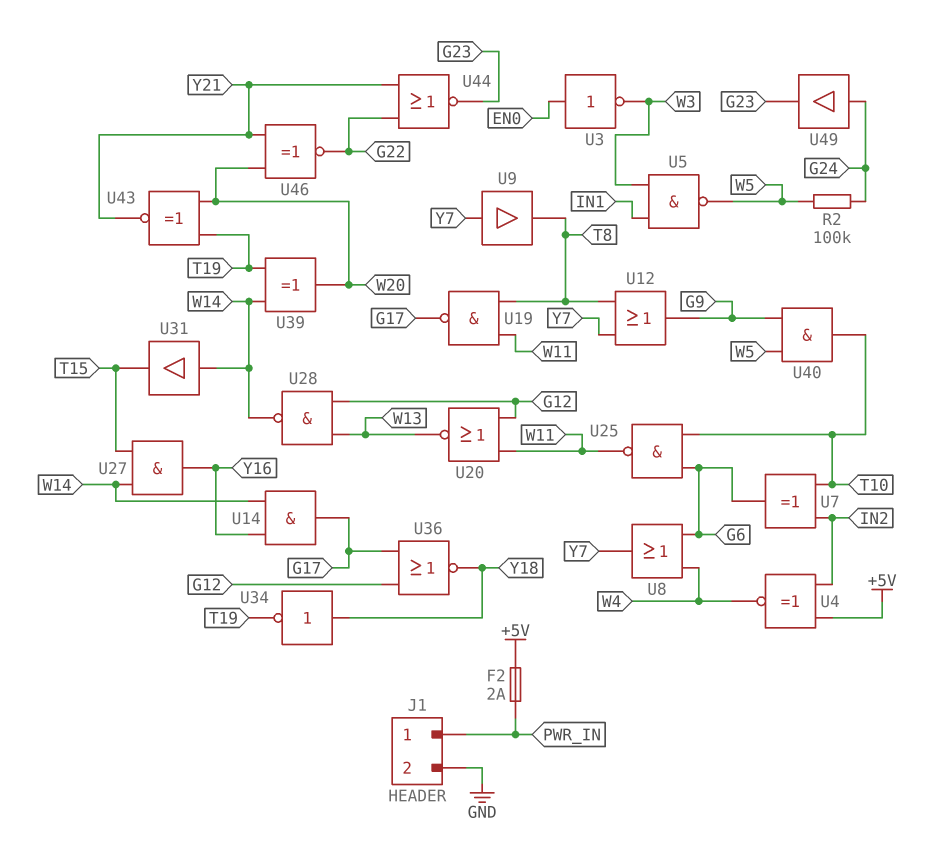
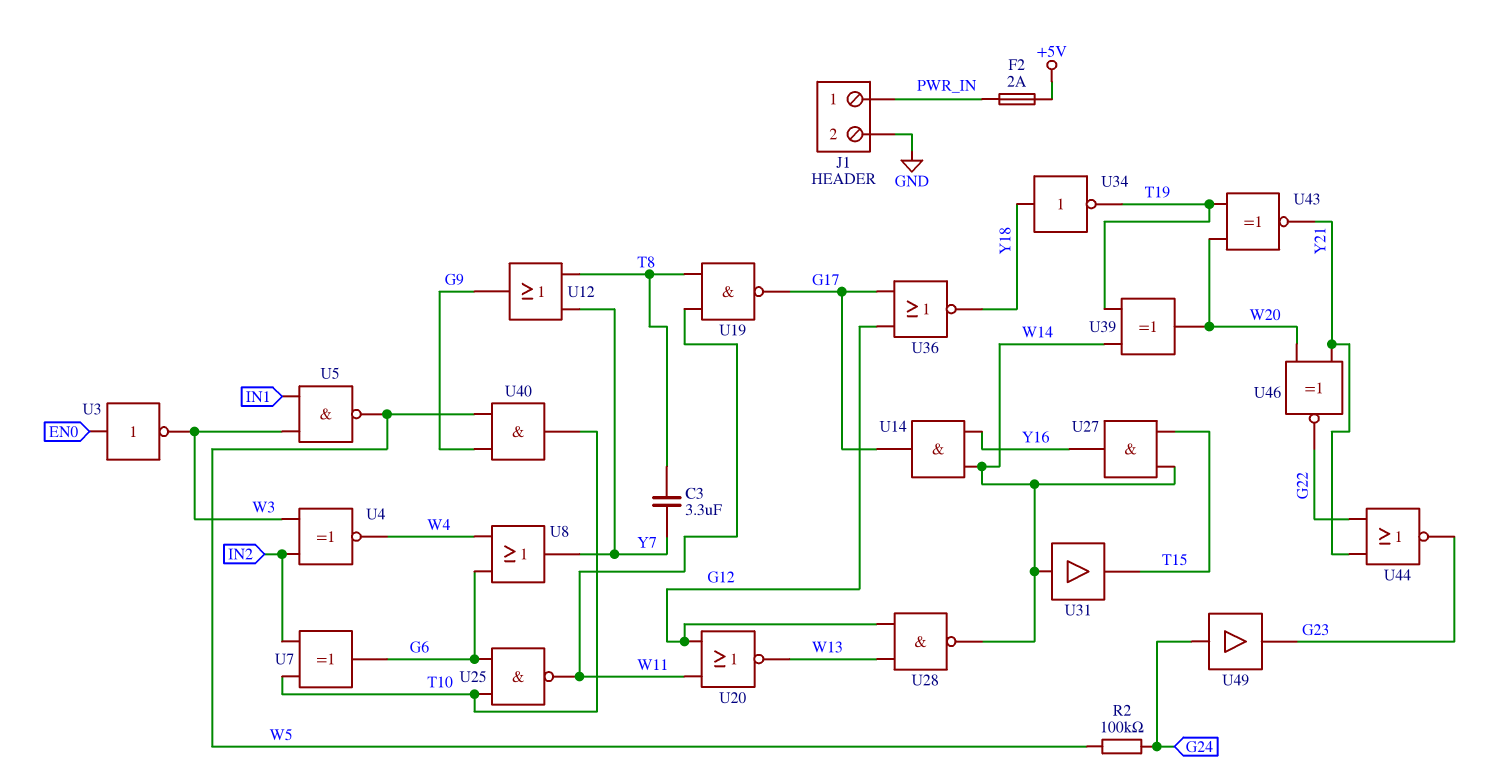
C3: none -> 3.3uF (T8, Y7)
U4: XNOR (in +5V, in IN2, out W4) -> XNOR (in IN2, in W3, out W4)
U9: buffer (in Y7, out T8) -> none

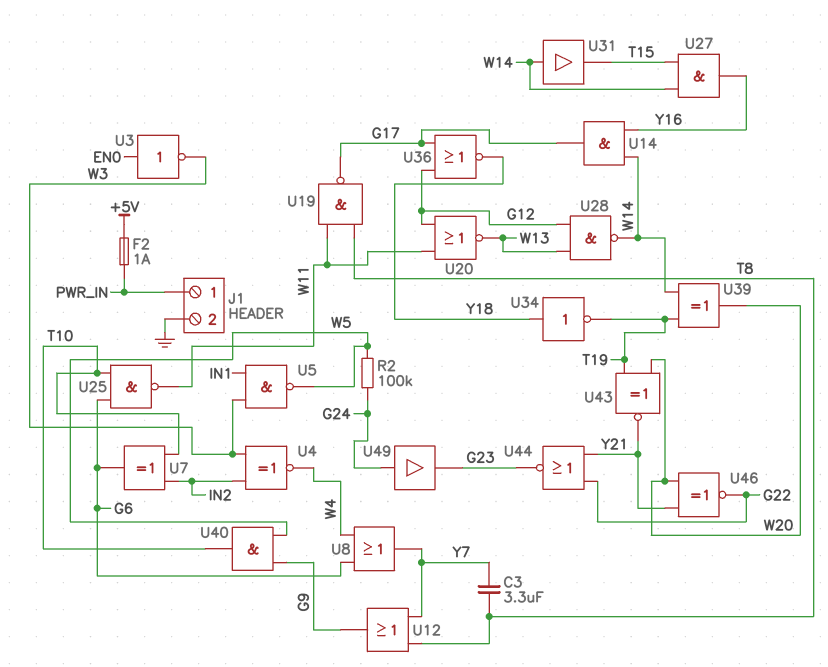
F2: 2A (+5V, PWR_IN) -> 1A (+5V, PWR_IN)

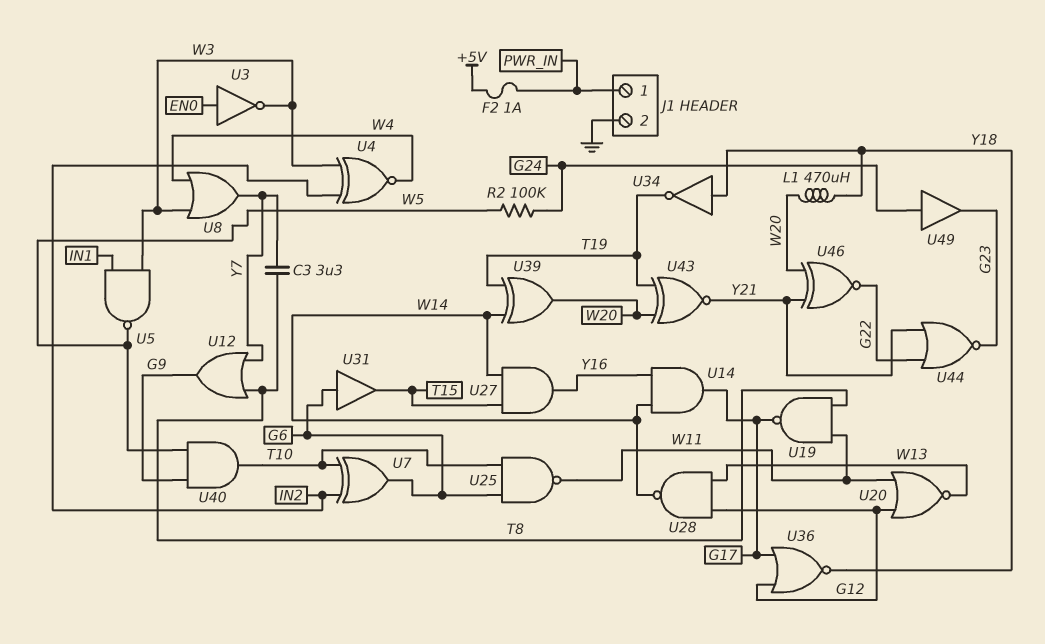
L1: none -> 470uH (W20, Y18)
U8: OR (in G6, in W4, out Y7) -> OR (in W3, in W4, out Y7)
U31: buffer (in W14, out T15) -> buffer (in G6, out T15)

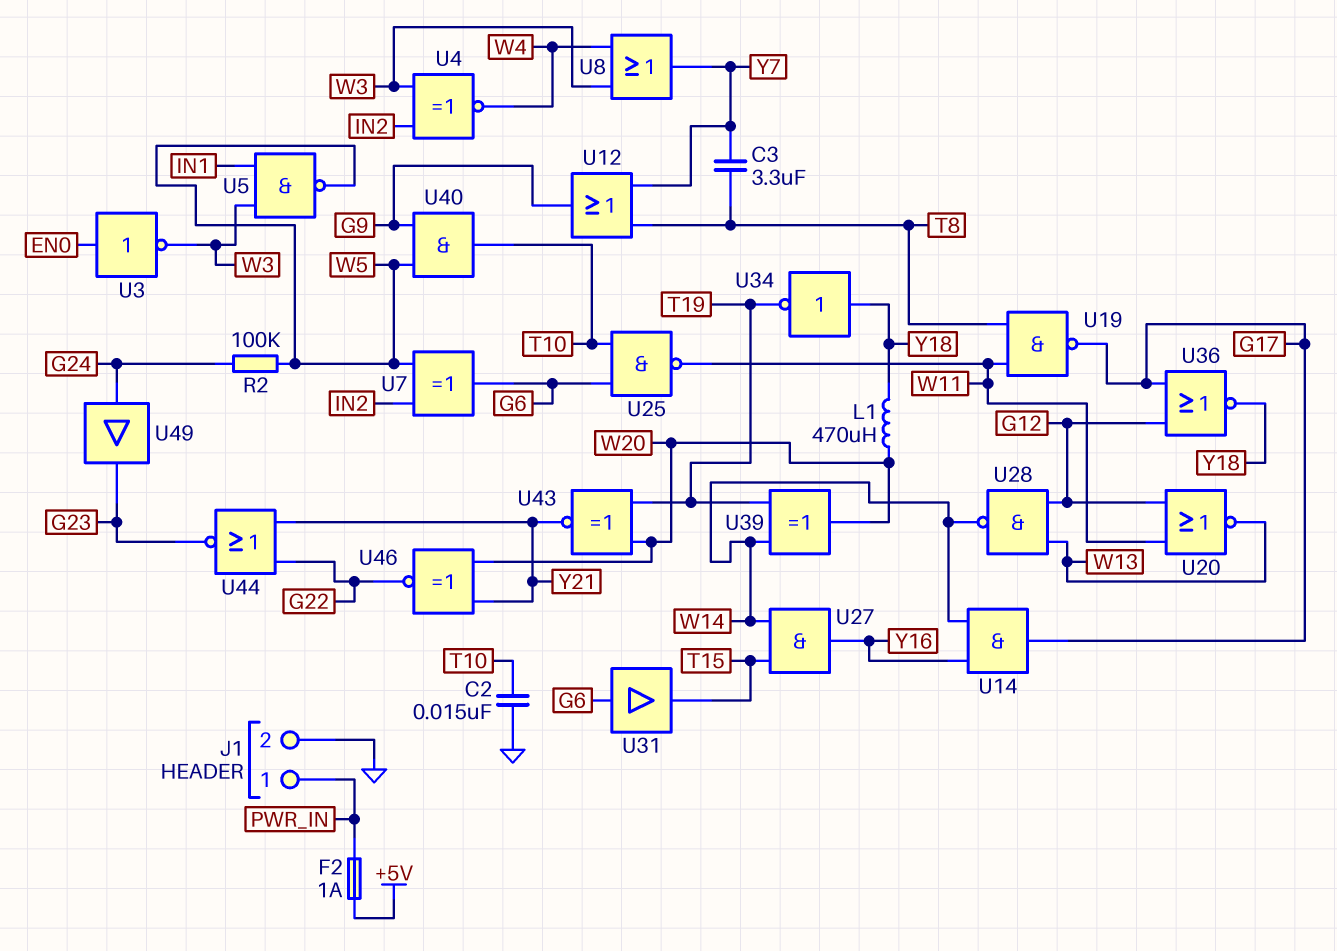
C2: none -> 15nF (GND, T10)
U7: XOR (in IN2, in T10, out G6) -> XOR (in IN2, in W5, out G6)

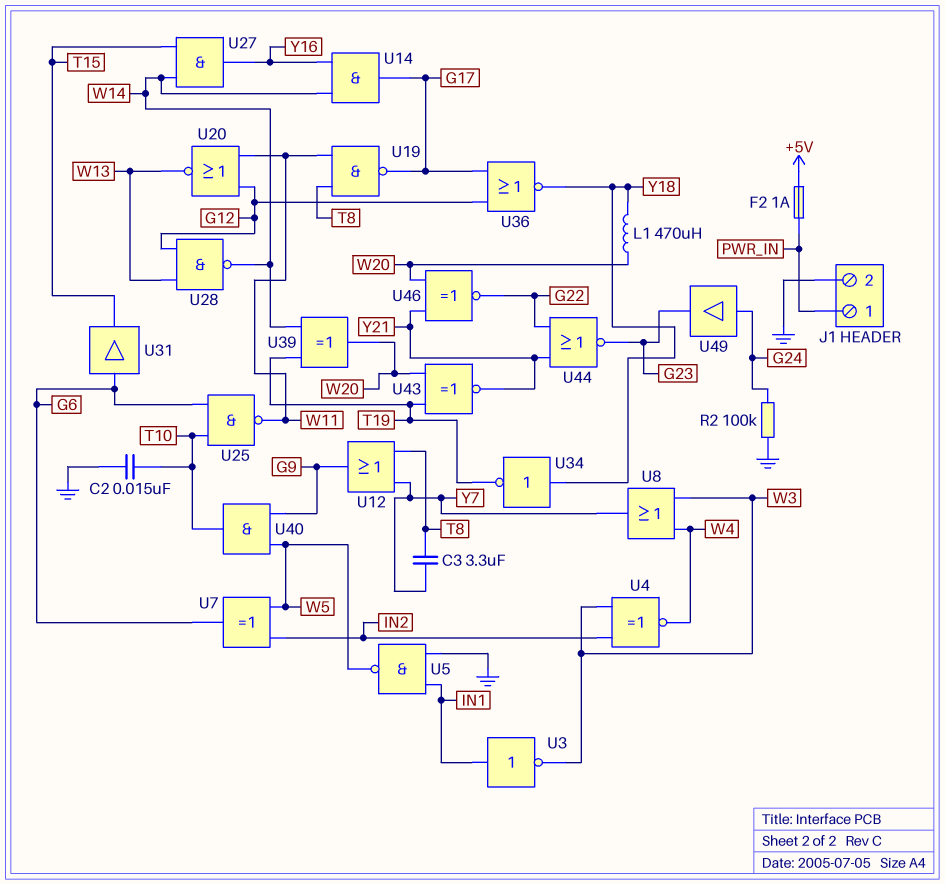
R2: 100k (G24, W5) -> 100k (G24, GND)
U3: NOT (in EN0, out W3) -> NOT (in IN1, out W3)
U5: NAND (in IN1, in W3, out W5) -> NAND (in GND, in IN1, out W5)

